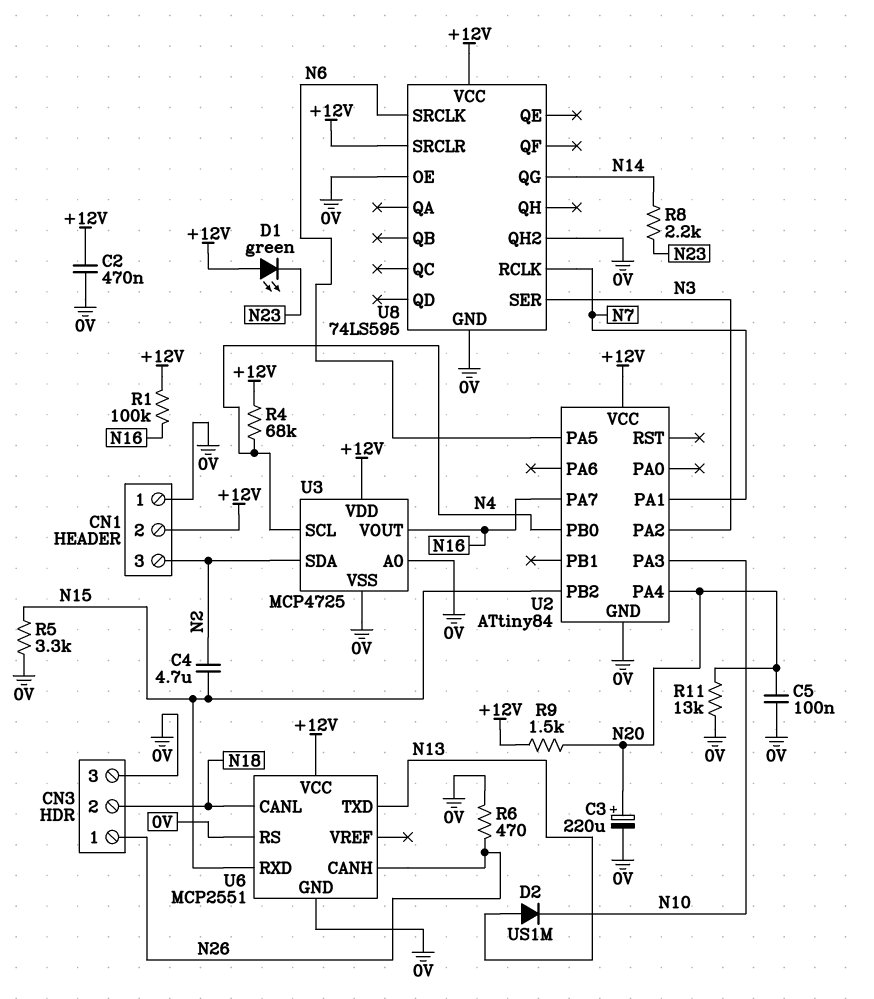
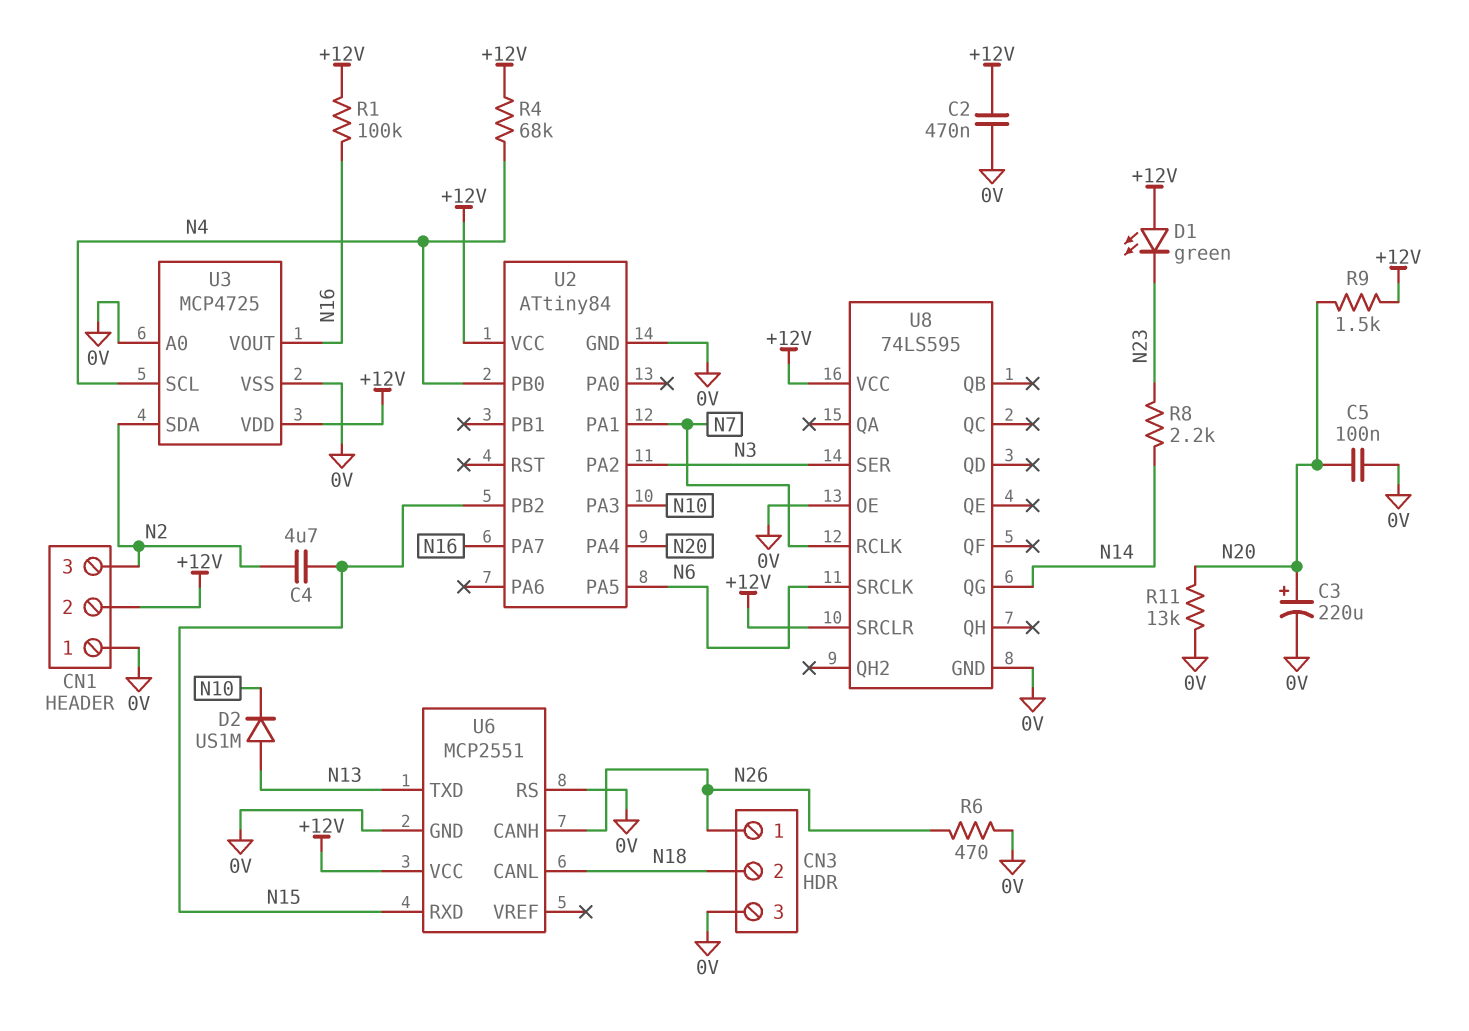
R5: 3.3k (0V, N15) -> none
U8 pin QH2: 0V -> none

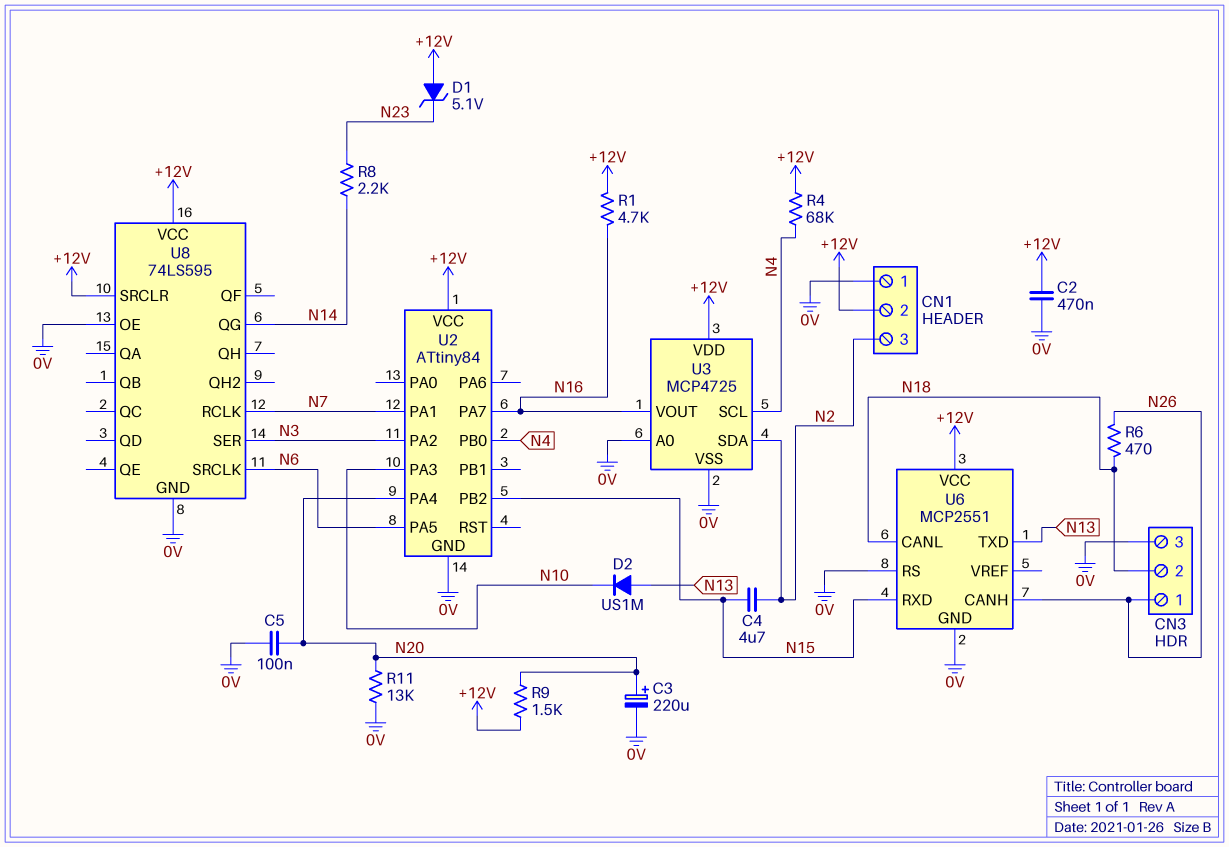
D1: LED green (A +12V, K N23) -> zener 5.1V (A +12V, K N23)
R1: 100k (+12V, N16) -> 4.7k (+12V, N16)
R6: 470 (0V, N26) -> 470 (N18, N26)

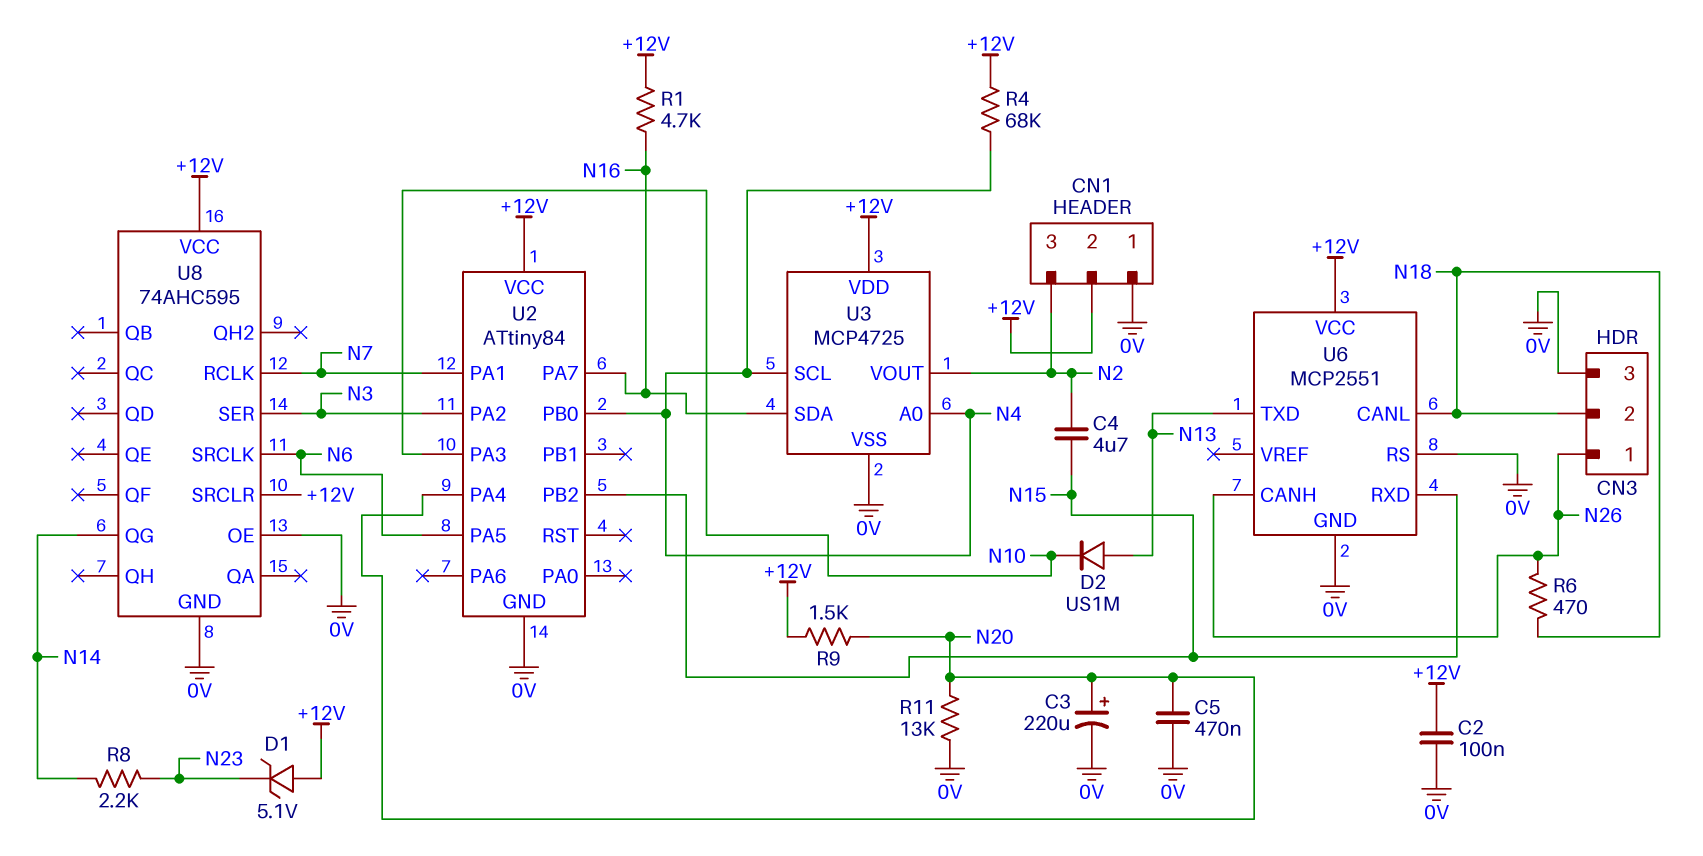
C2: 470nF (+12V, 0V) -> 100nF (+12V, 0V)
C5: 100nF (0V, N20) -> 470nF (0V, N20)
U3 pin A0: 0V -> N4
U3 pin SDA: N2 -> N16
U3 pin VOUT: N16 -> N2
U8: 74LS595 -> 74AHC595

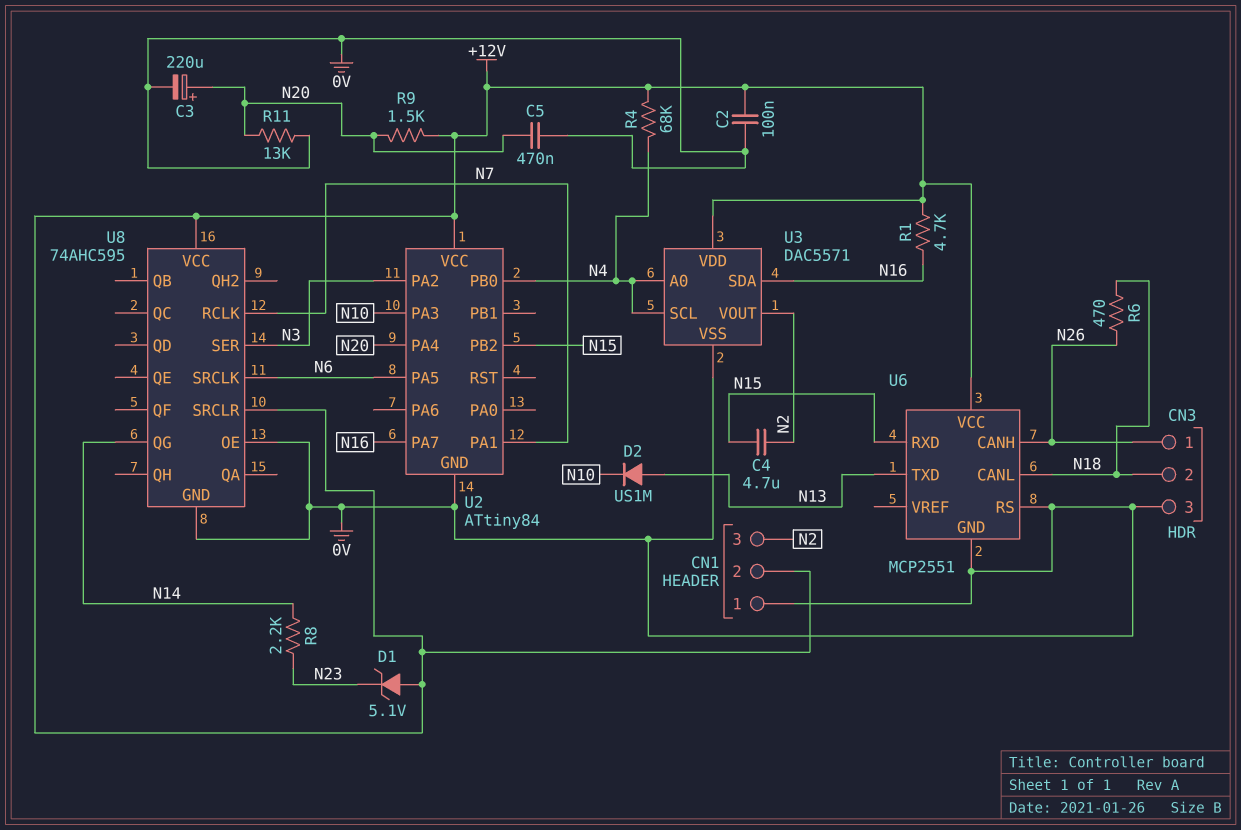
U3: MCP4725 -> DAC5571

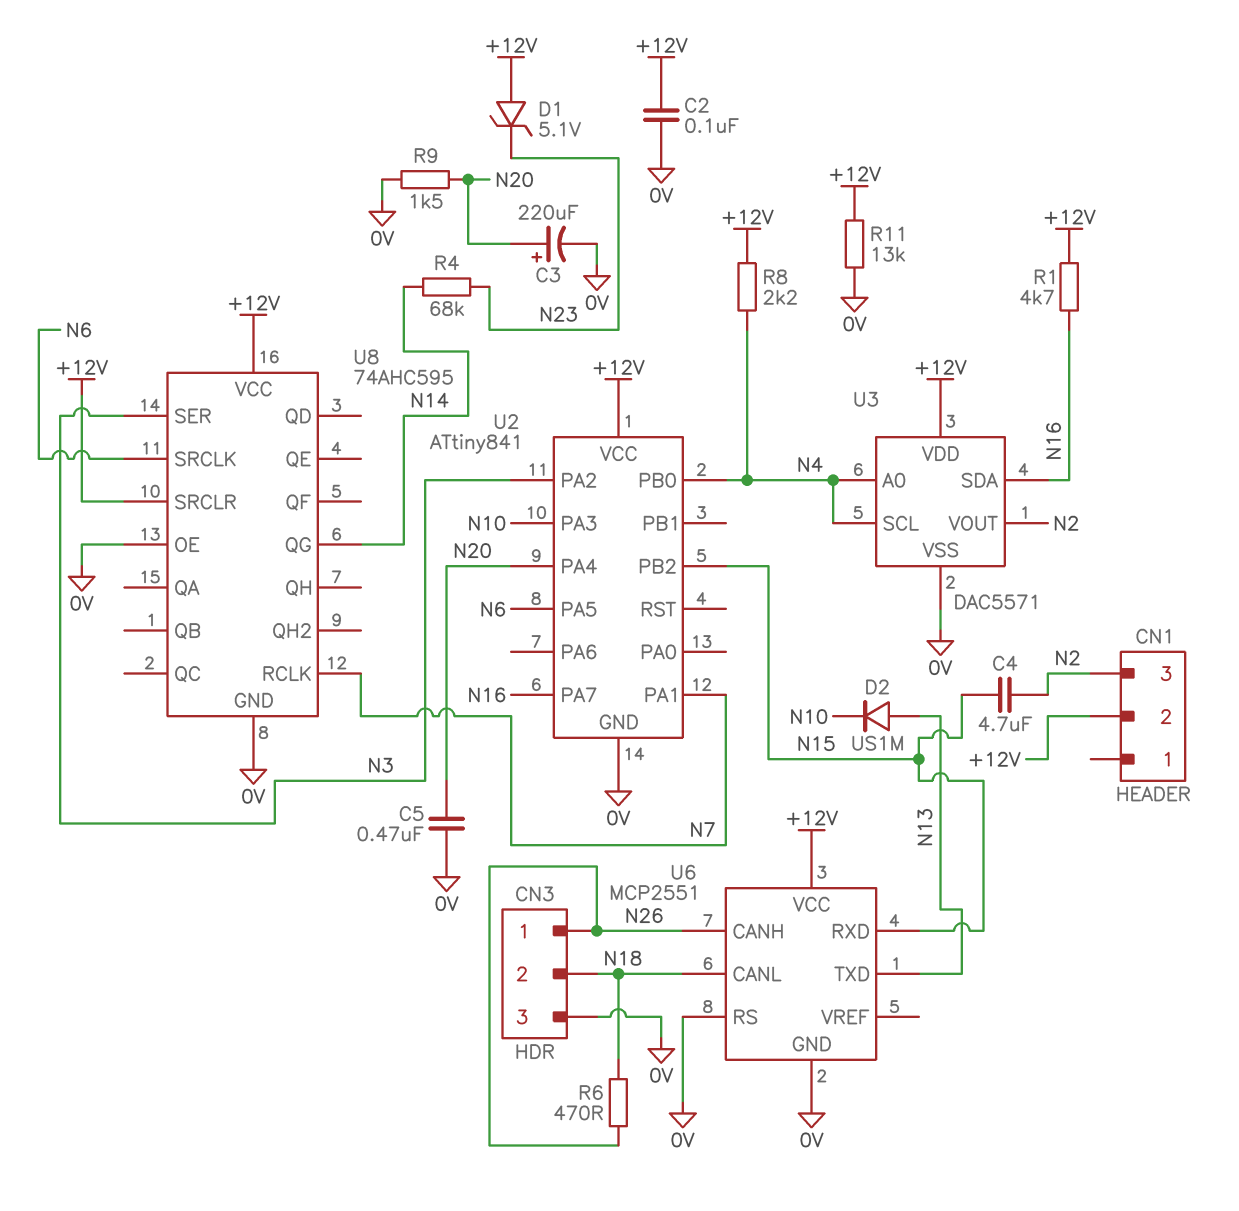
CN1 pin 1: 0V -> none
R4: 68k (+12V, N4) -> 68k (N14, N23)
R8: 2.2k (N14, N23) -> 2.2k (+12V, N4)
R9: 1.5k (+12V, N20) -> 1.5k (0V, N20)
R11: 13k (0V, N20) -> 13k (+12V, 0V)
U2: ATtiny84 -> ATtiny841

